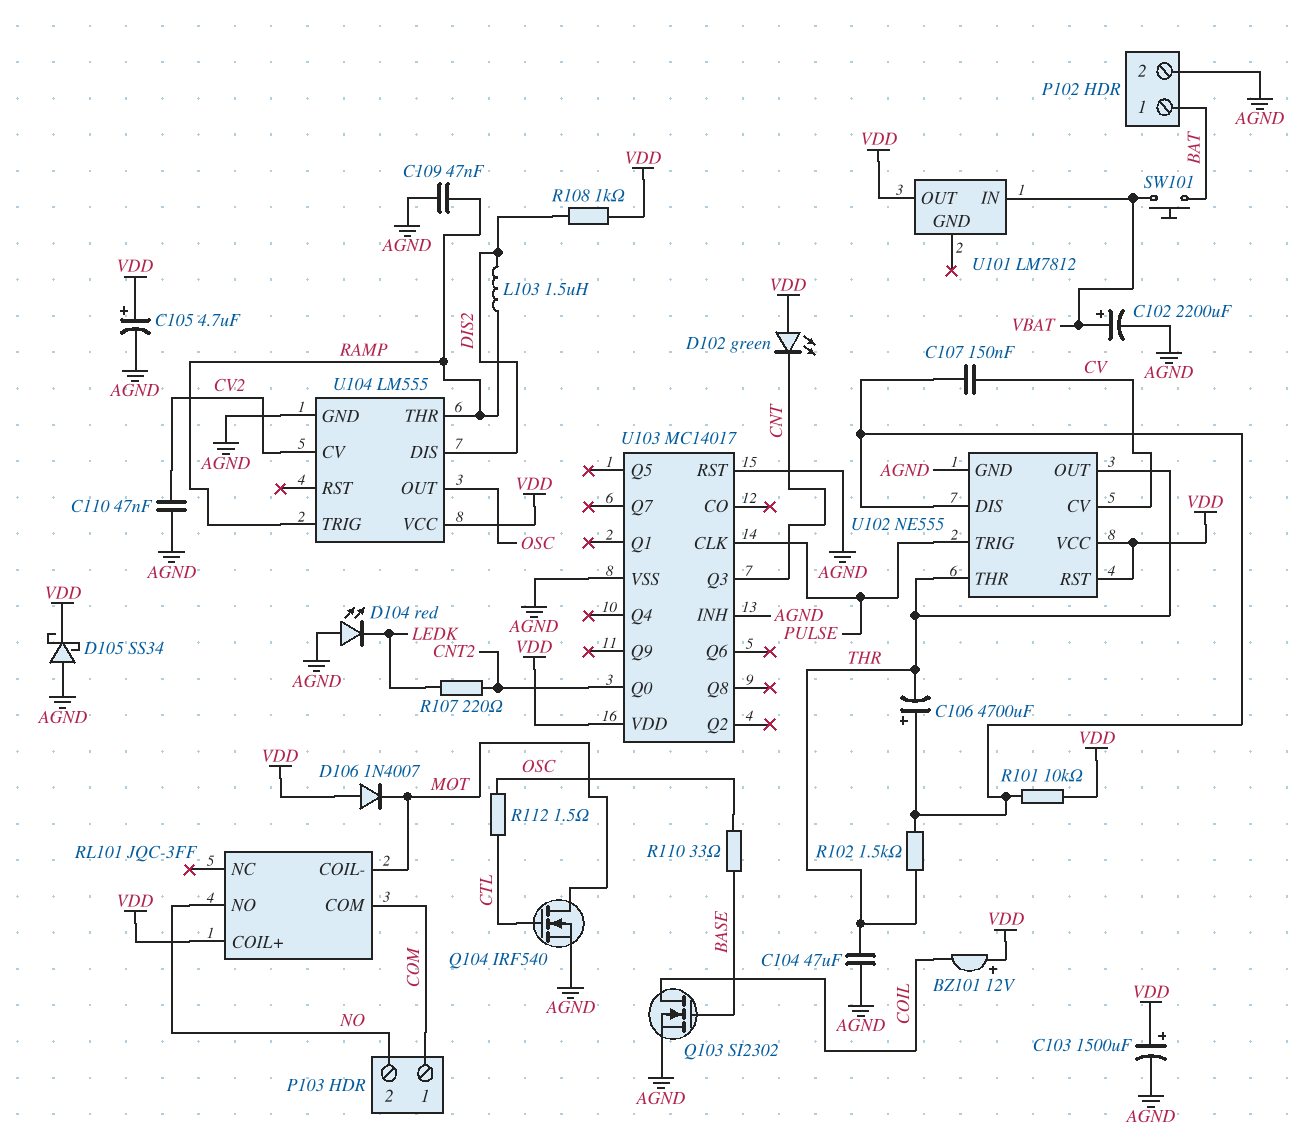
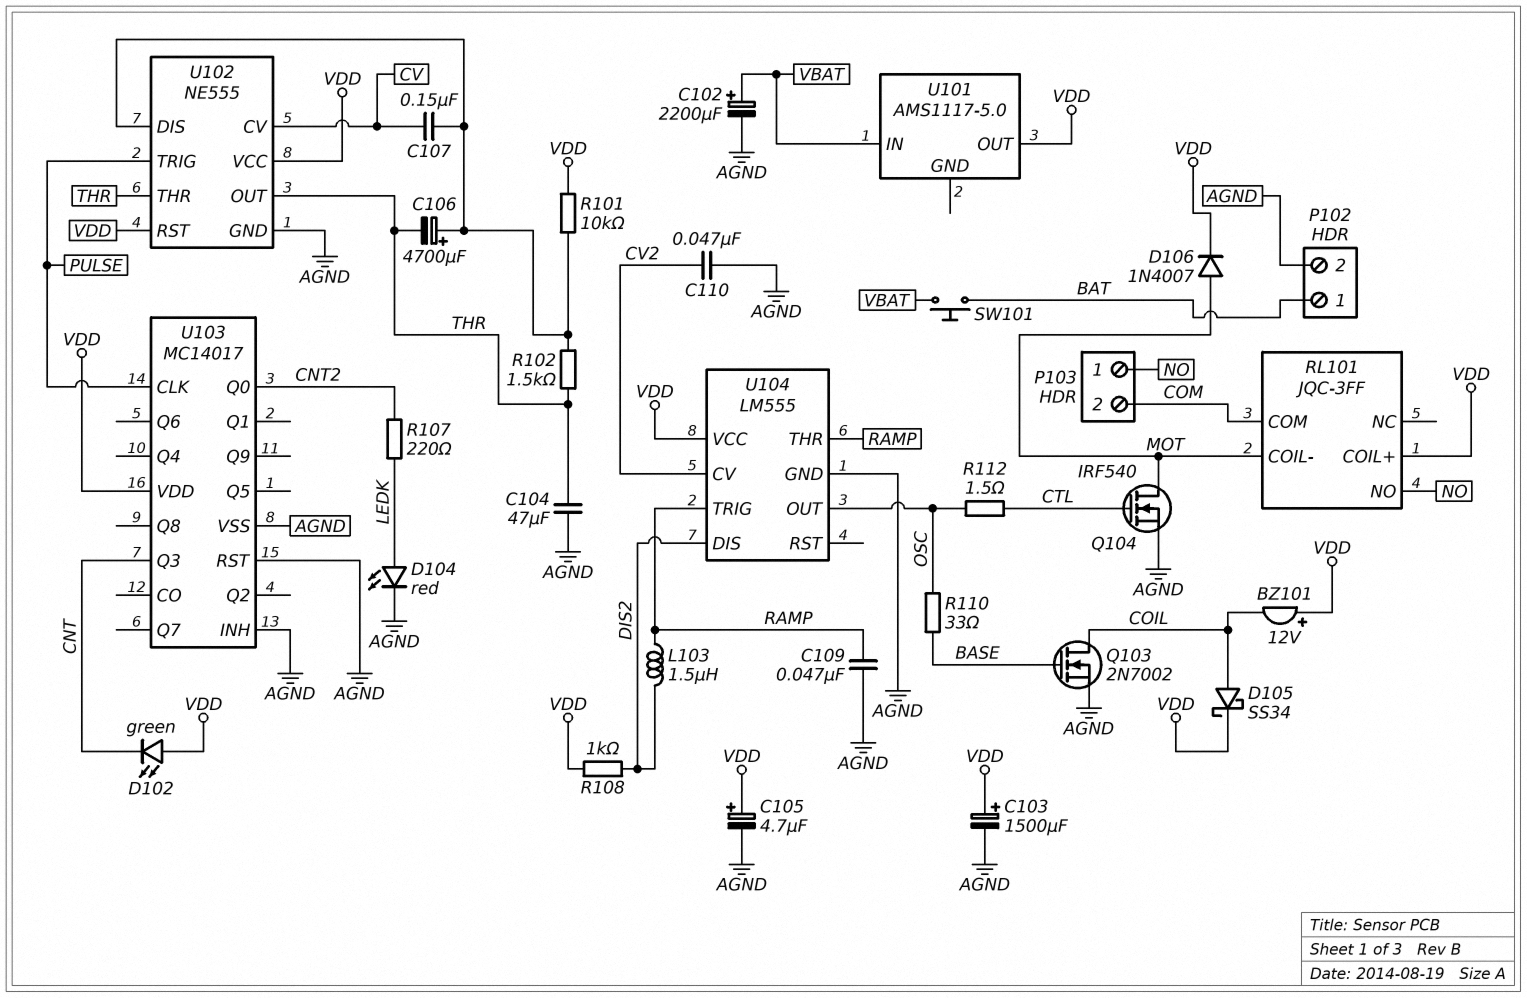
D104: LED red (A AGND, K LEDK) -> LED red (A LEDK, K AGND)
D105: schottky SS34 (A AGND, K VDD) -> schottky SS34 (A COIL, K VDD)
D106: diode 1N4007 (A VDD, K MOT) -> diode 1N4007 (A MOT, K VDD)
P103 pin 1: COM -> NO
P103 pin 2: NO -> COM
Q103: NMOS SI2302 (G BASE, D COIL, S AGND) -> NMOS 2N7002 (G BASE, D COIL, S AGND)
U101: LM7812 -> AMS1117-5.0

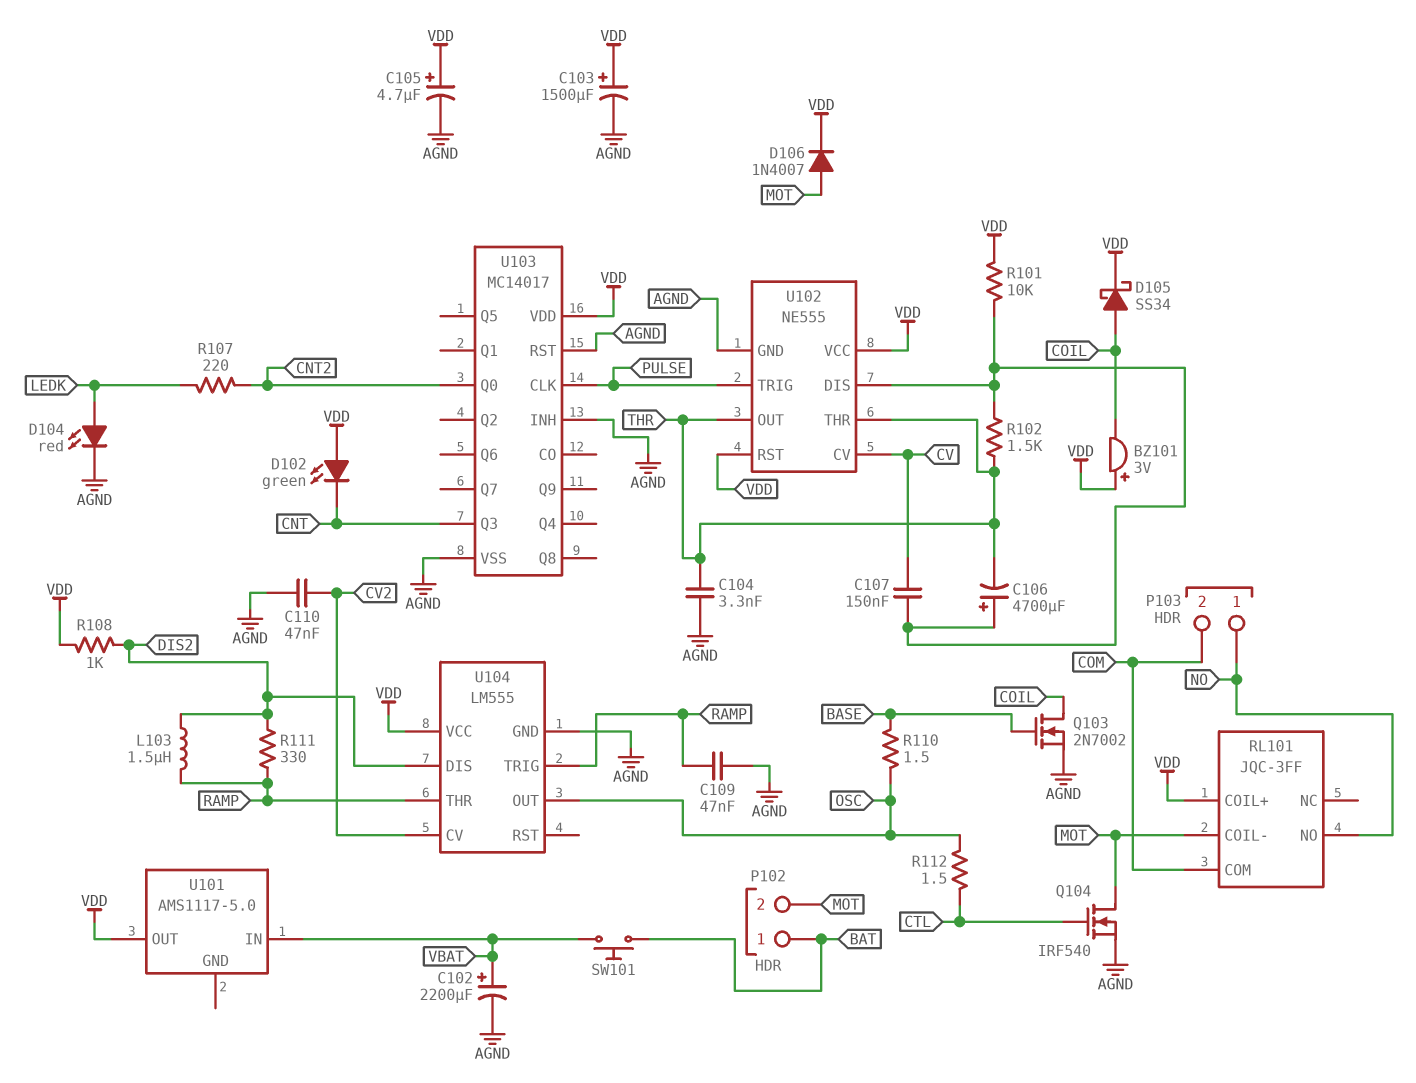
BZ101: buzzer 12V (plus VDD, minus COIL) -> buzzer 3V (plus VDD, minus COIL)
C104: 47uF (AGND, THR) -> 3.3nF (AGND, THR)
P102 pin 2: AGND -> MOT
R110: 33 (BASE, OSC) -> 1.5 (BASE, OSC)
R111: none -> 330 (DIS2, RAMP)

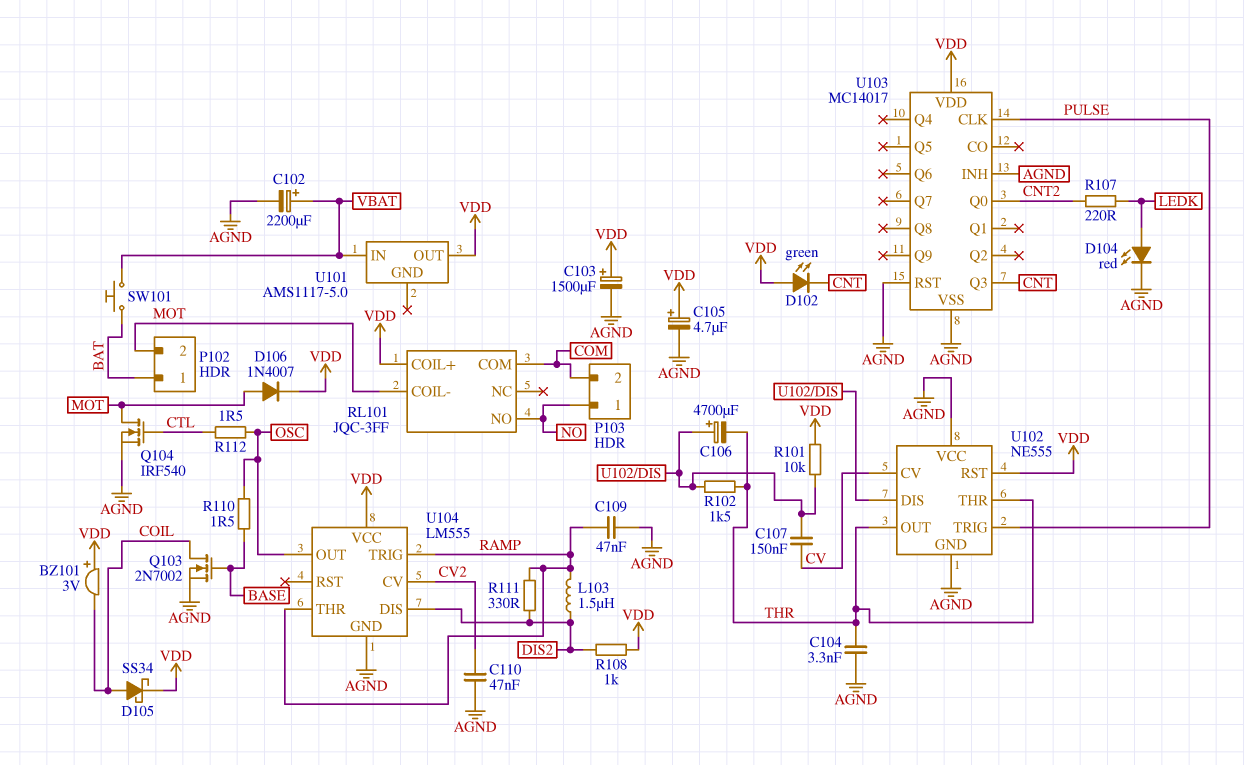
U102 pin VCC: VDD -> AGND

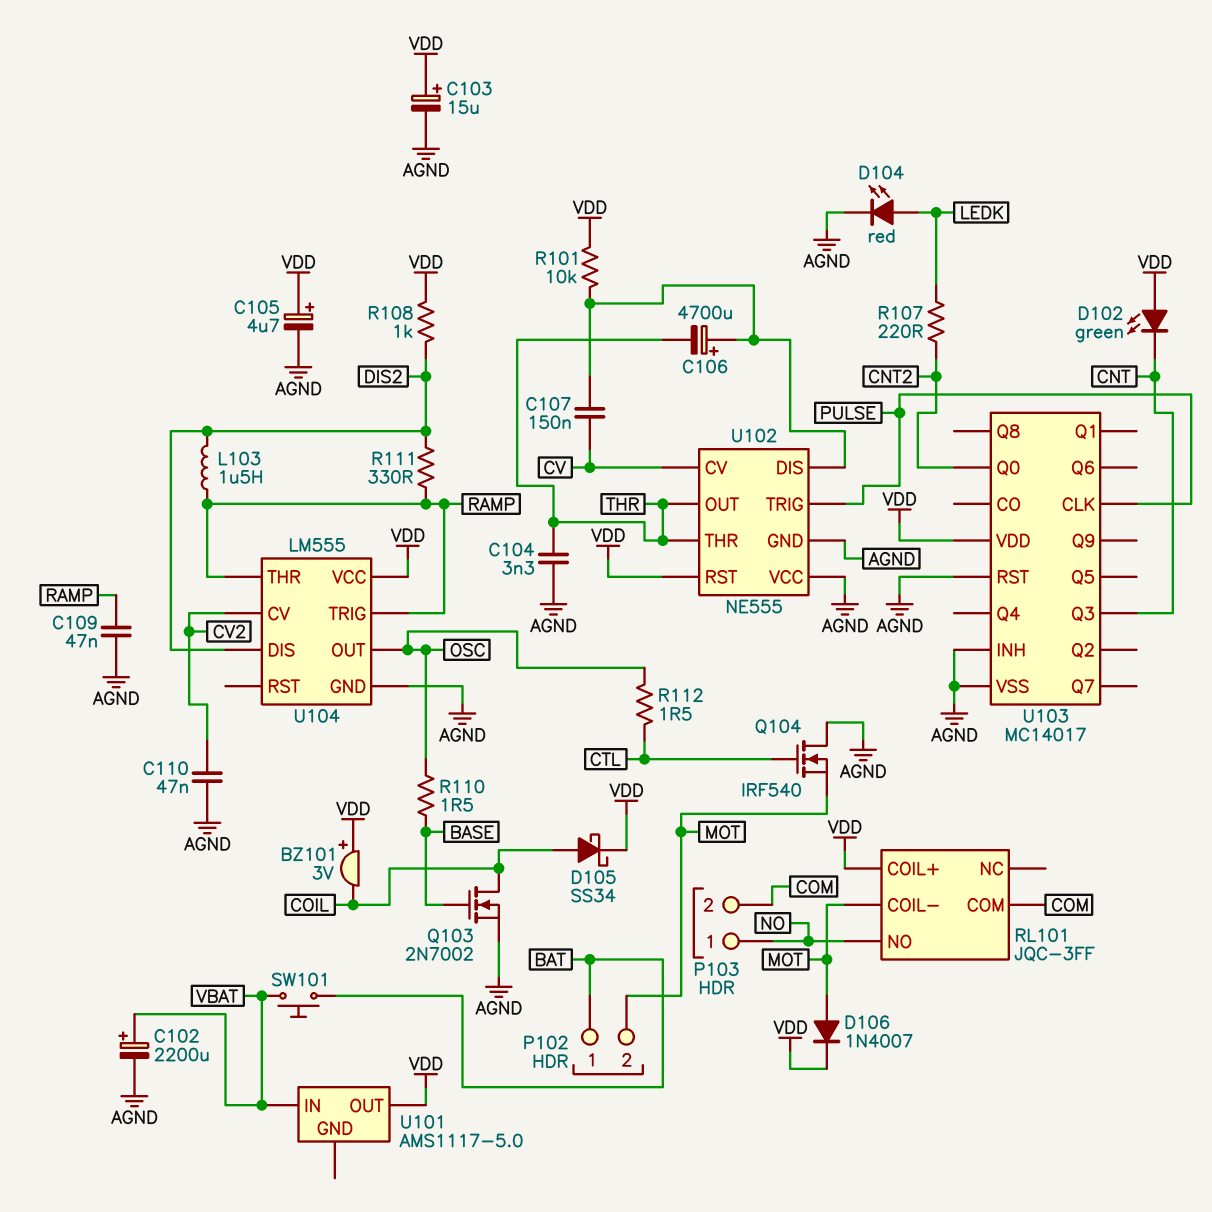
C103: 1500uF (plus VDD, minus AGND) -> 15uF (plus VDD, minus AGND)
Q104: NMOS IRF540 (G CTL, D MOT, S AGND) -> NMOS IRF540 (G CTL, D AGND, S MOT)
R102: 1.5k (THR, U102/DIS) -> none

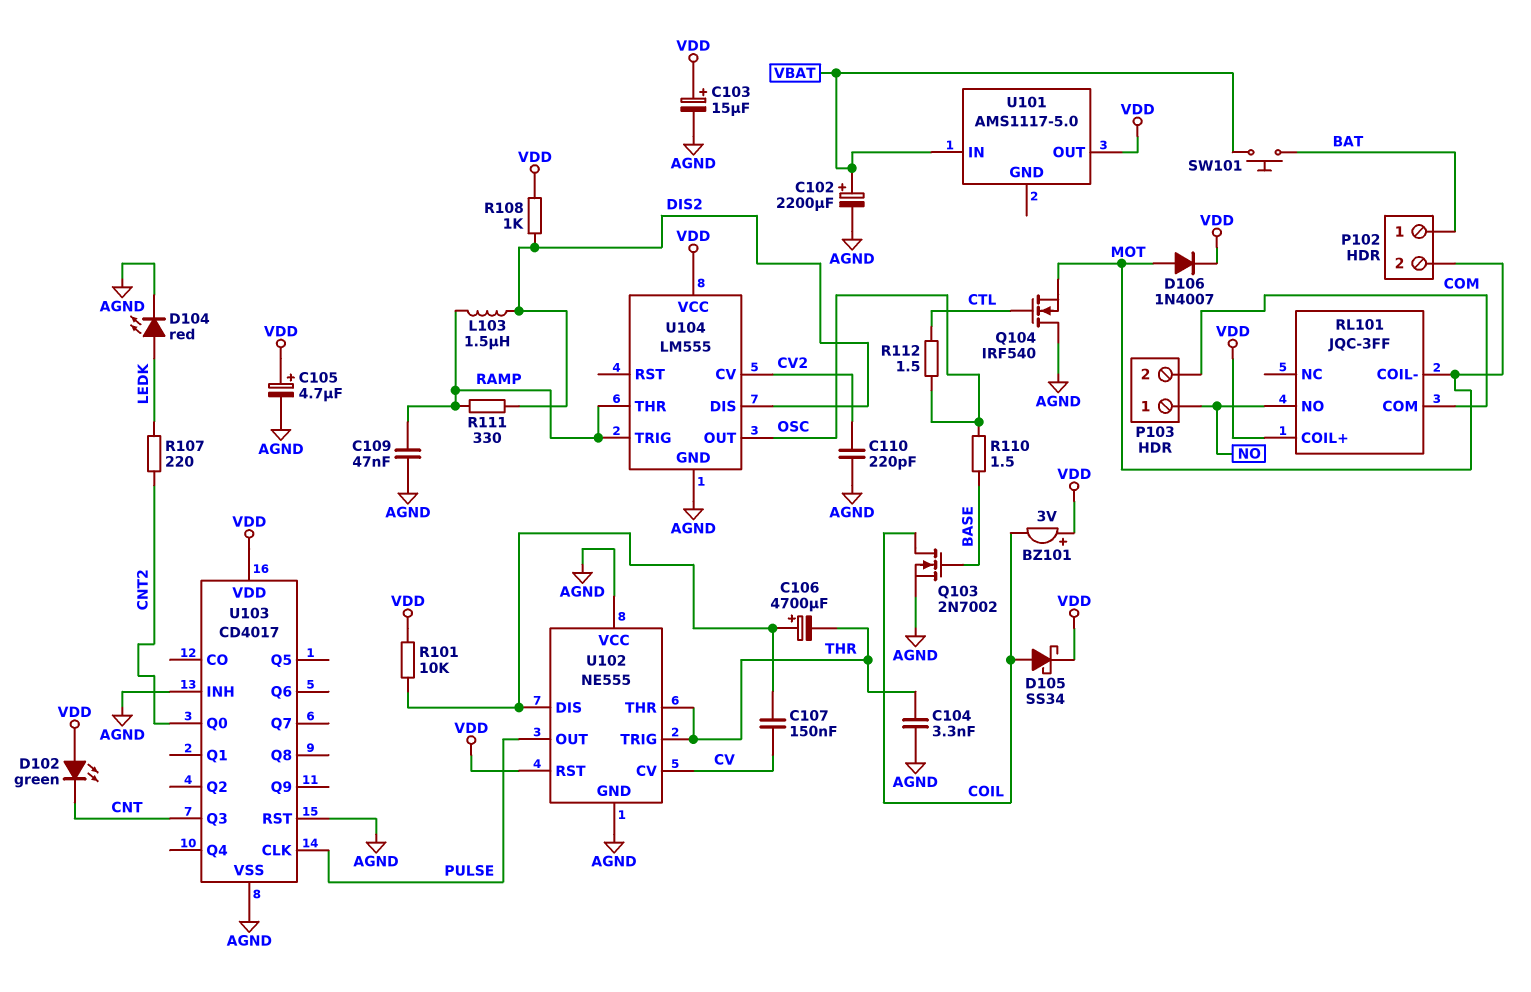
C110: 47nF (AGND, CV2) -> 220pF (AGND, CV2)
U102 pin OUT: THR -> PULSE
U102 pin TRIG: PULSE -> THR
U103: MC14017 -> CD4017

